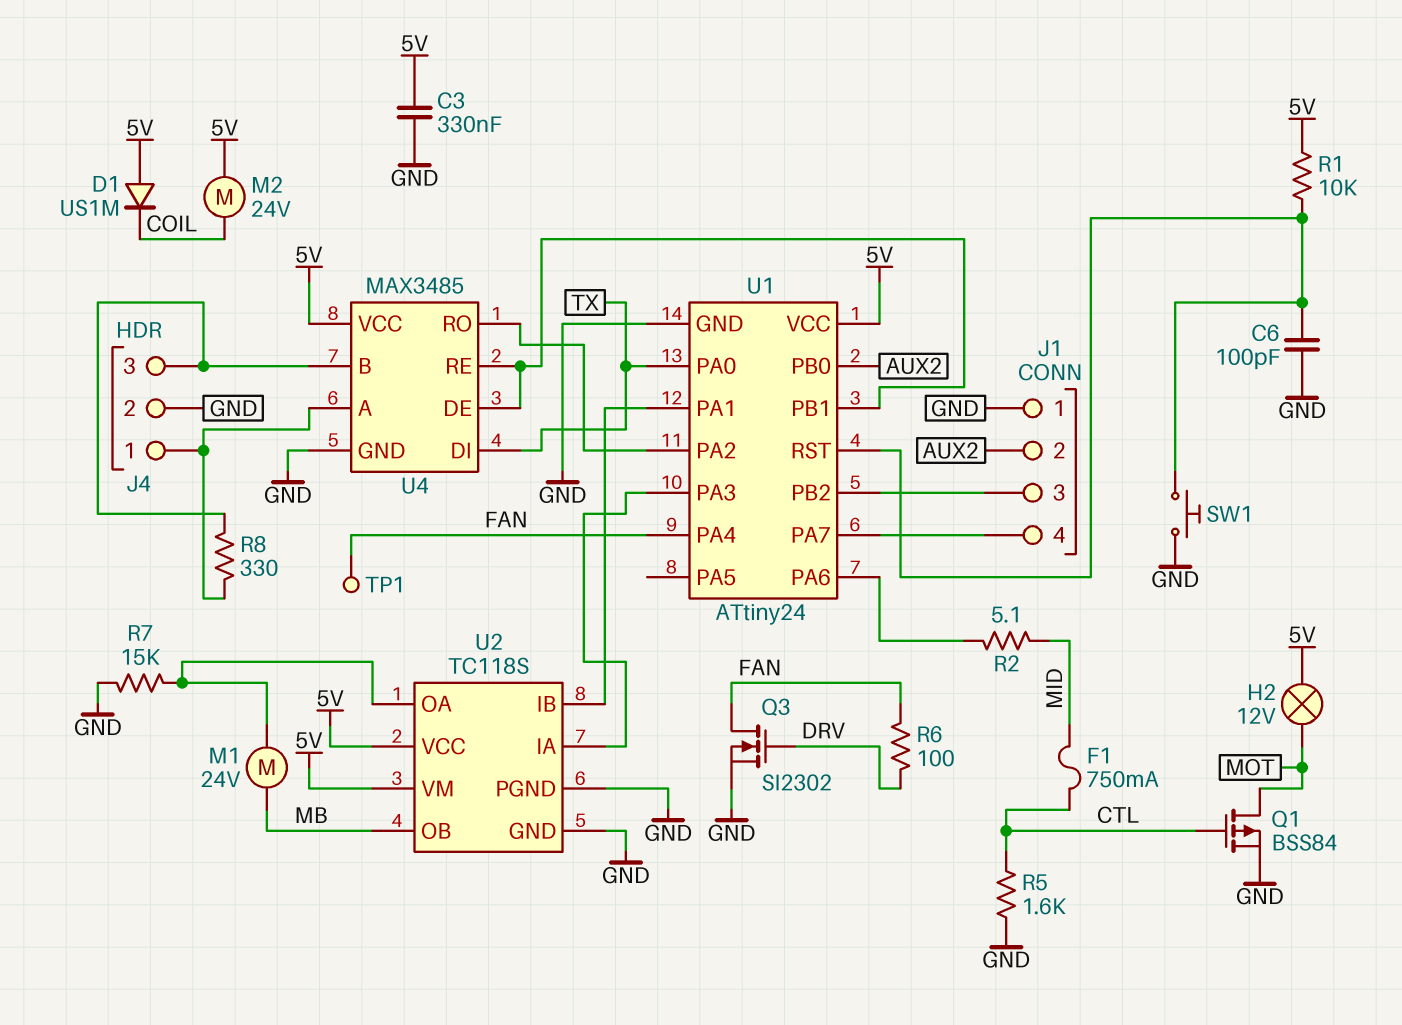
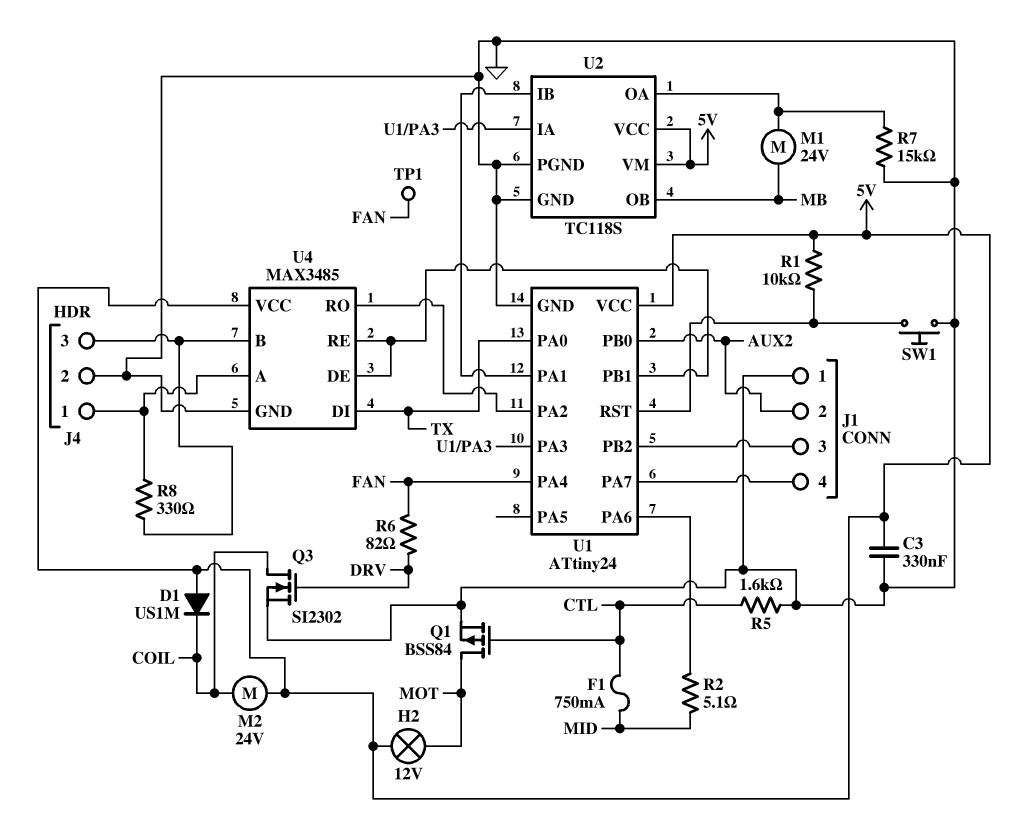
C6: 100pF (GND, U1/RST) -> none
Q3: NMOS SI2302 (G DRV, D FAN, S GND) -> NMOS SI2302 (G DRV, D COIL, S GND)
R6: 100 (DRV, FAN) -> 82 (DRV, FAN)

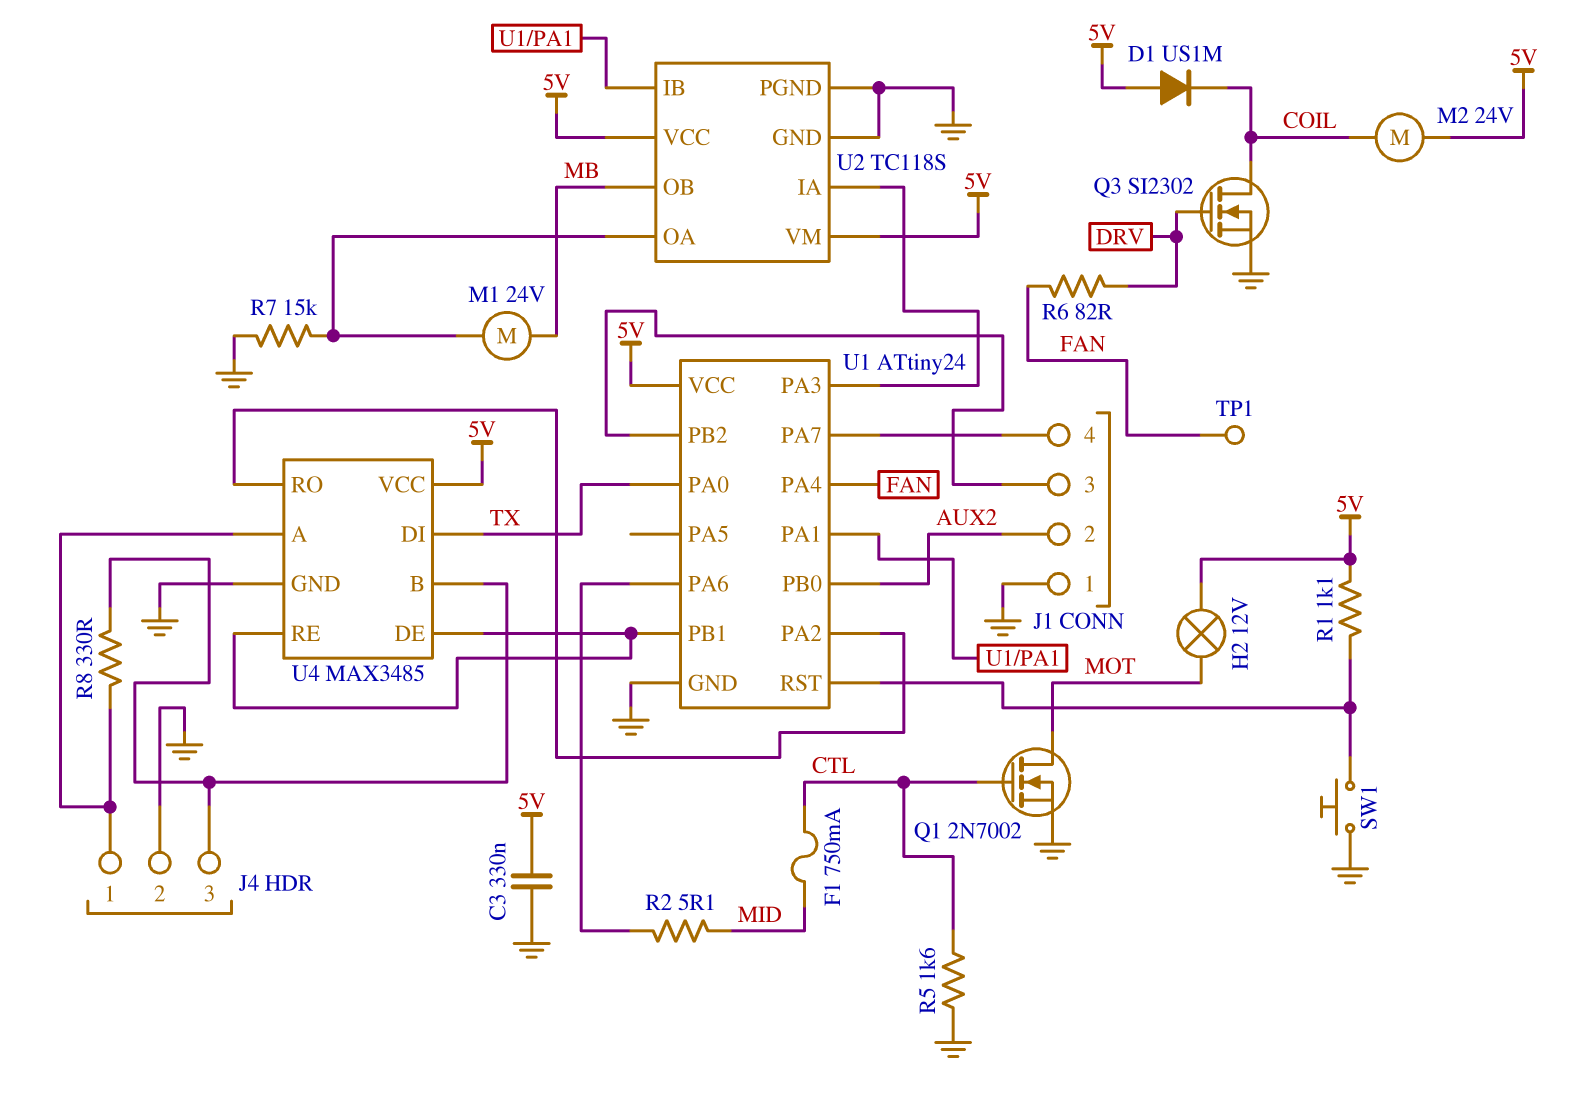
Q1: PMOS BSS84 (G CTL, D MOT, S GND) -> NMOS 2N7002 (G CTL, D MOT, S GND)
R1: 10k (5V, U1/RST) -> 1.1k (5V, U1/RST)

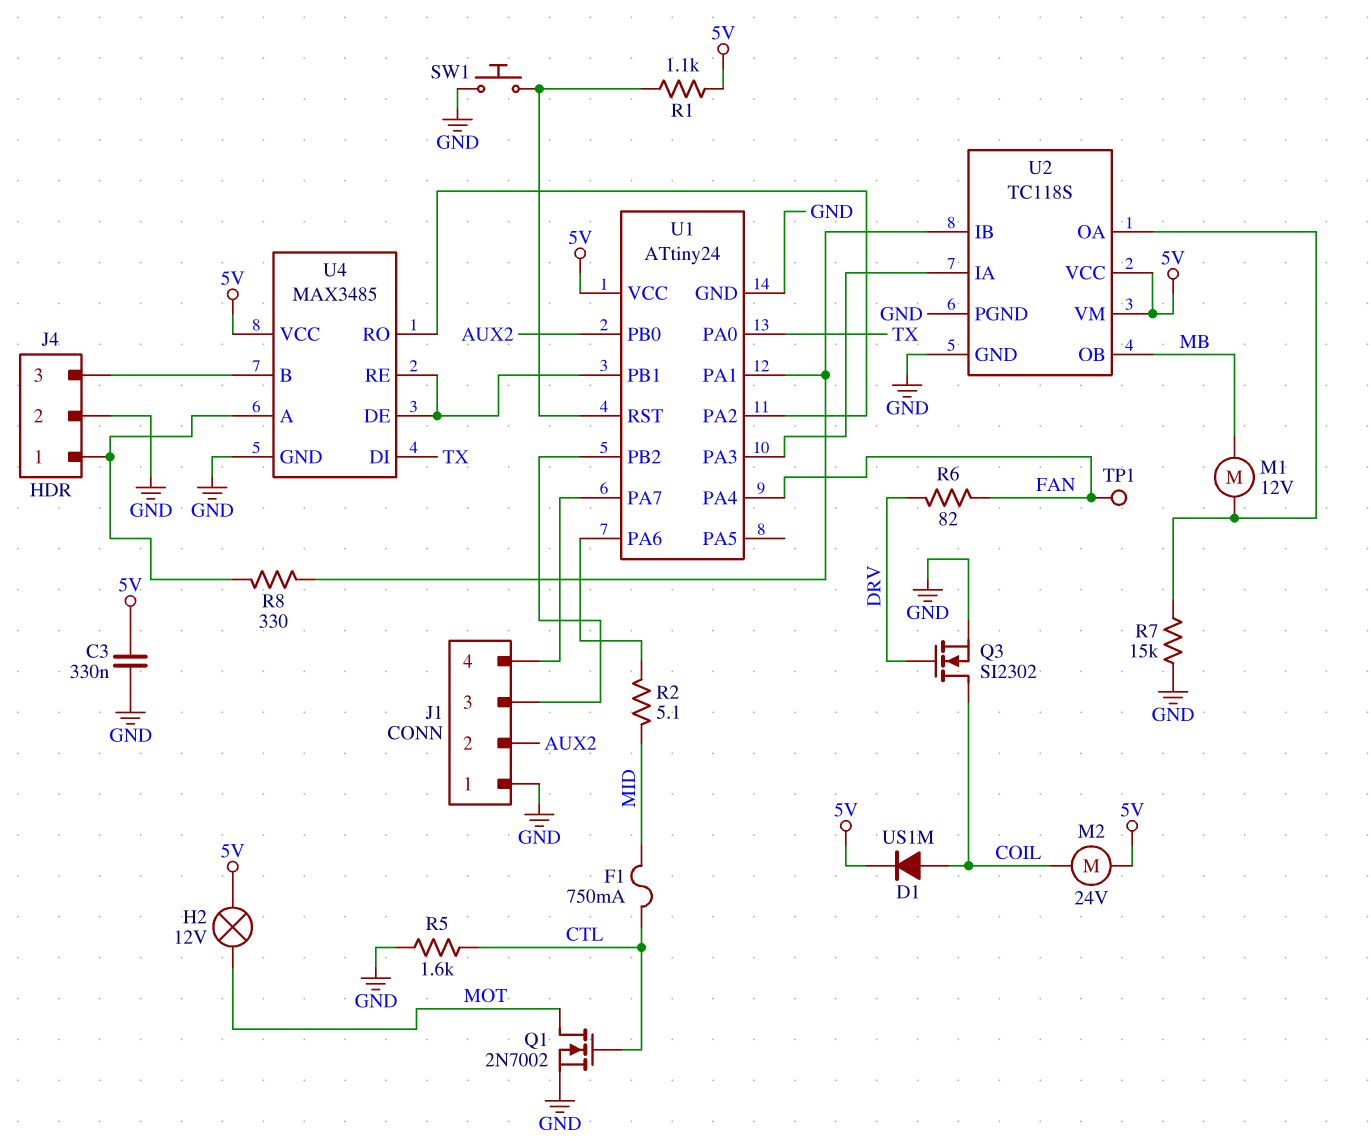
D1: diode US1M (A 5V, K COIL) -> diode US1M (A COIL, K 5V)
M1: motor 24V (MB, U2/OA) -> motor 12V (MB, U2/OA)
R8: 330 (J4/1, J4/3) -> 330 (J4/1, U1/PA1)

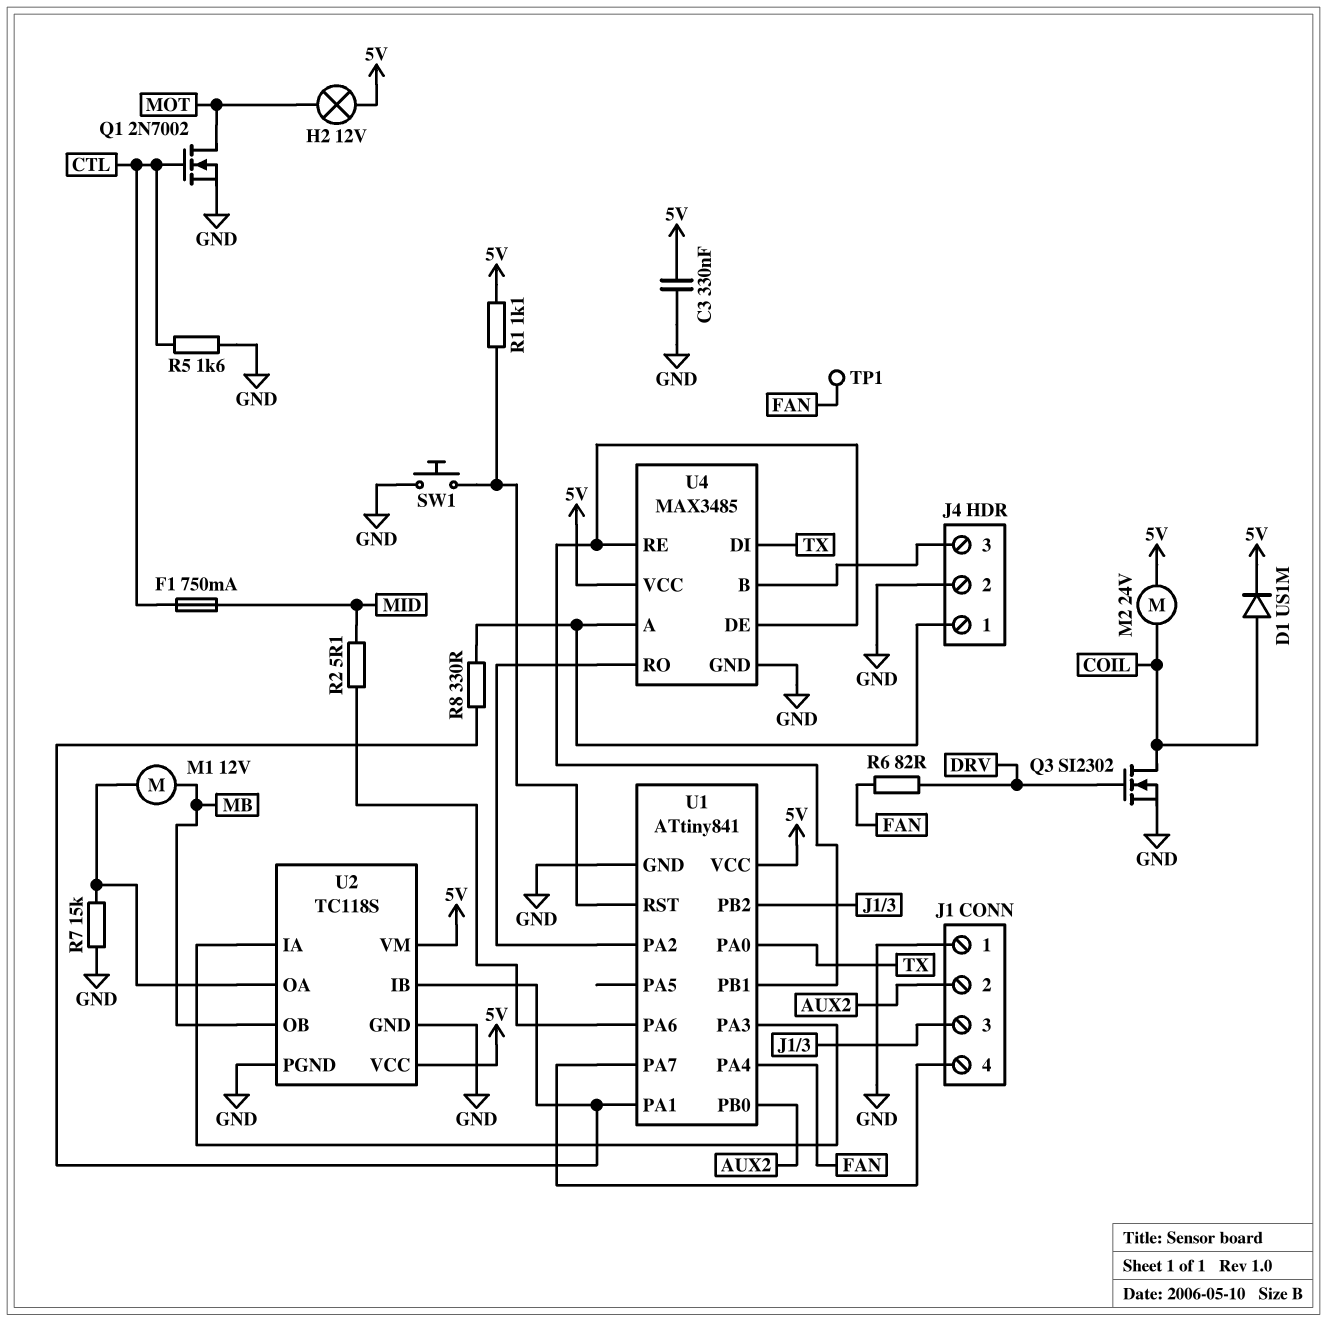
U1: ATtiny24 -> ATtiny841

